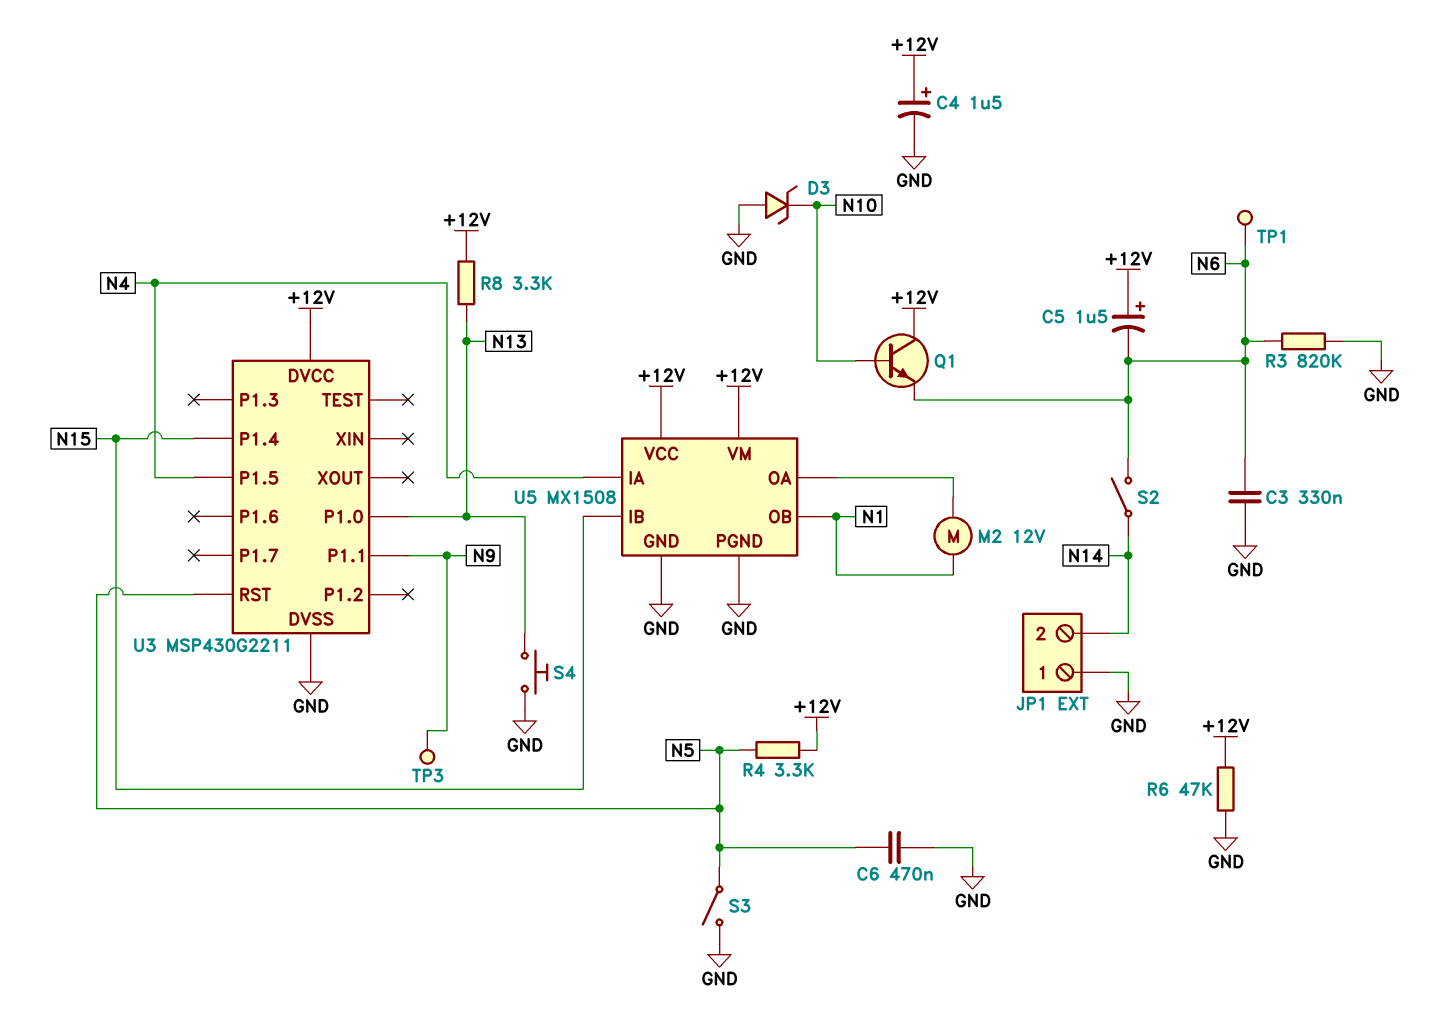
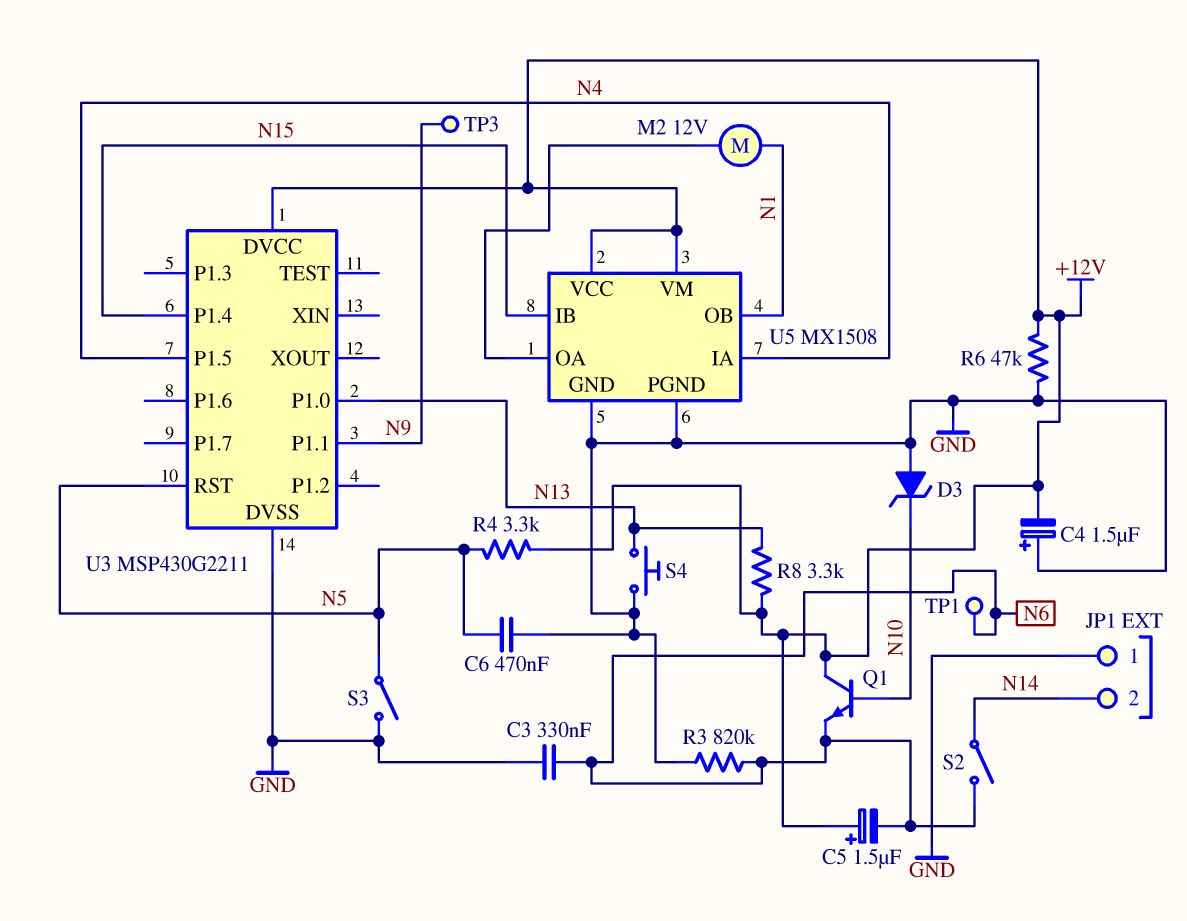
C4: 1.5uF (plus +12V, minus GND) -> 1.5uF (plus GND, minus +12V)

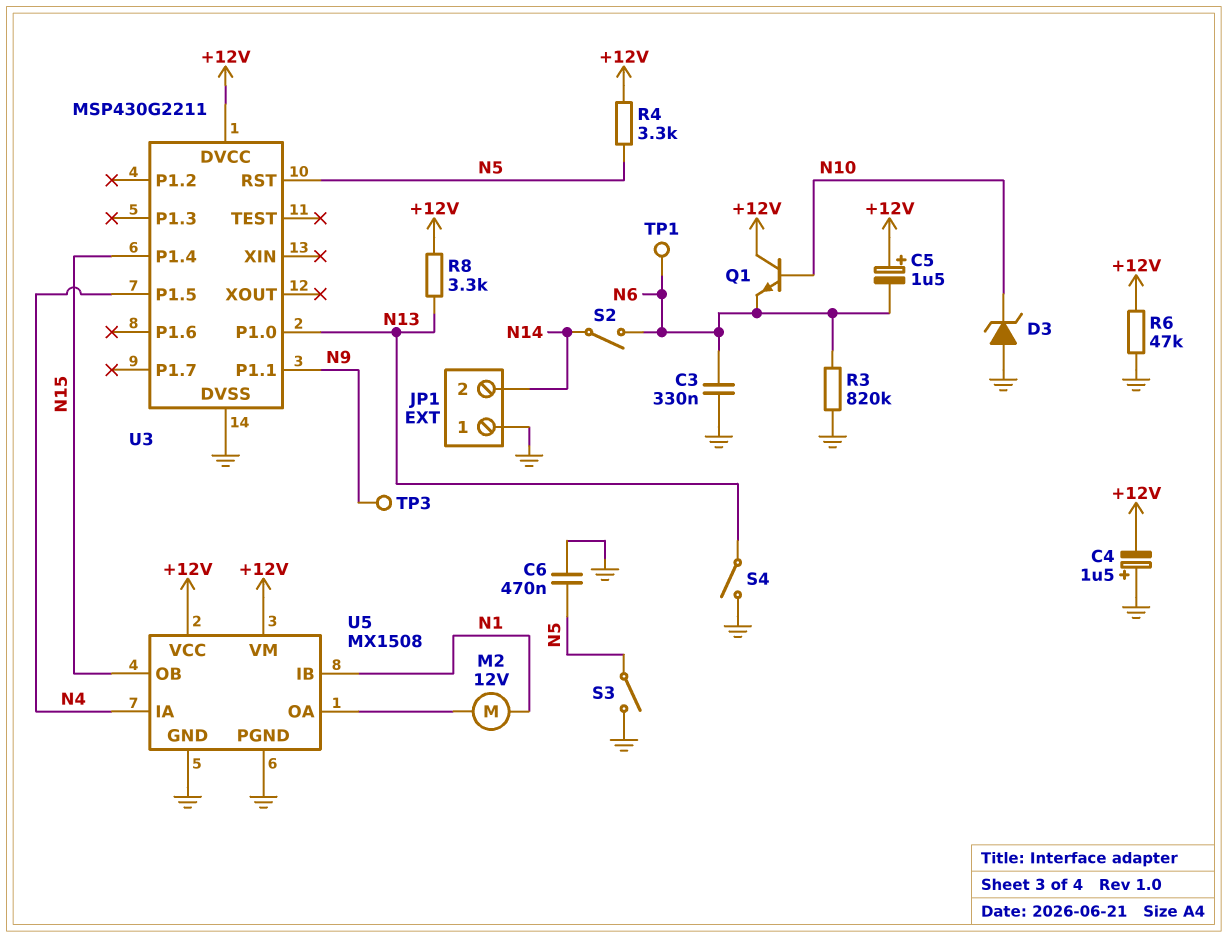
S4: button (GND, N13) -> switch (GND, N13)
U5 pin IB: N15 -> N1
U5 pin OB: N1 -> N15

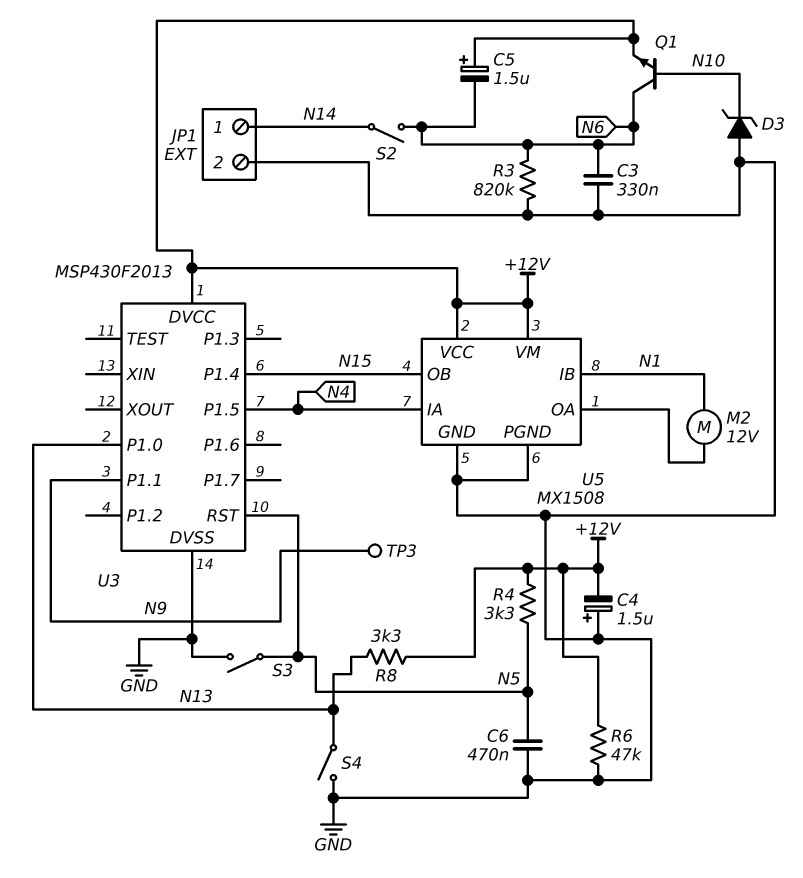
JP1 pin 1: GND -> N14
JP1 pin 2: N14 -> GND
Q1: NPN (B N10, C +12V, E N6) -> NPN (B N10, C N6, E +12V)
TP1: test point (N6) -> none
U3: MSP430G2211 -> MSP430F2013

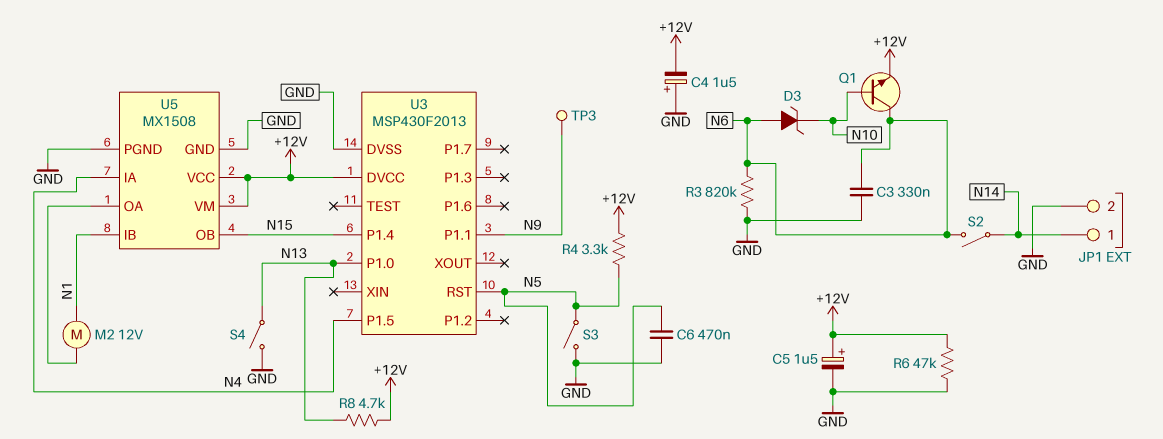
C5: 1.5uF (plus +12V, minus N6) -> 1.5uF (plus +12V, minus GND)
D3: zener (A GND, K N10) -> zener (A N6, K N10)
R8: 3.3k (+12V, N13) -> 4.7k (+12V, N13)

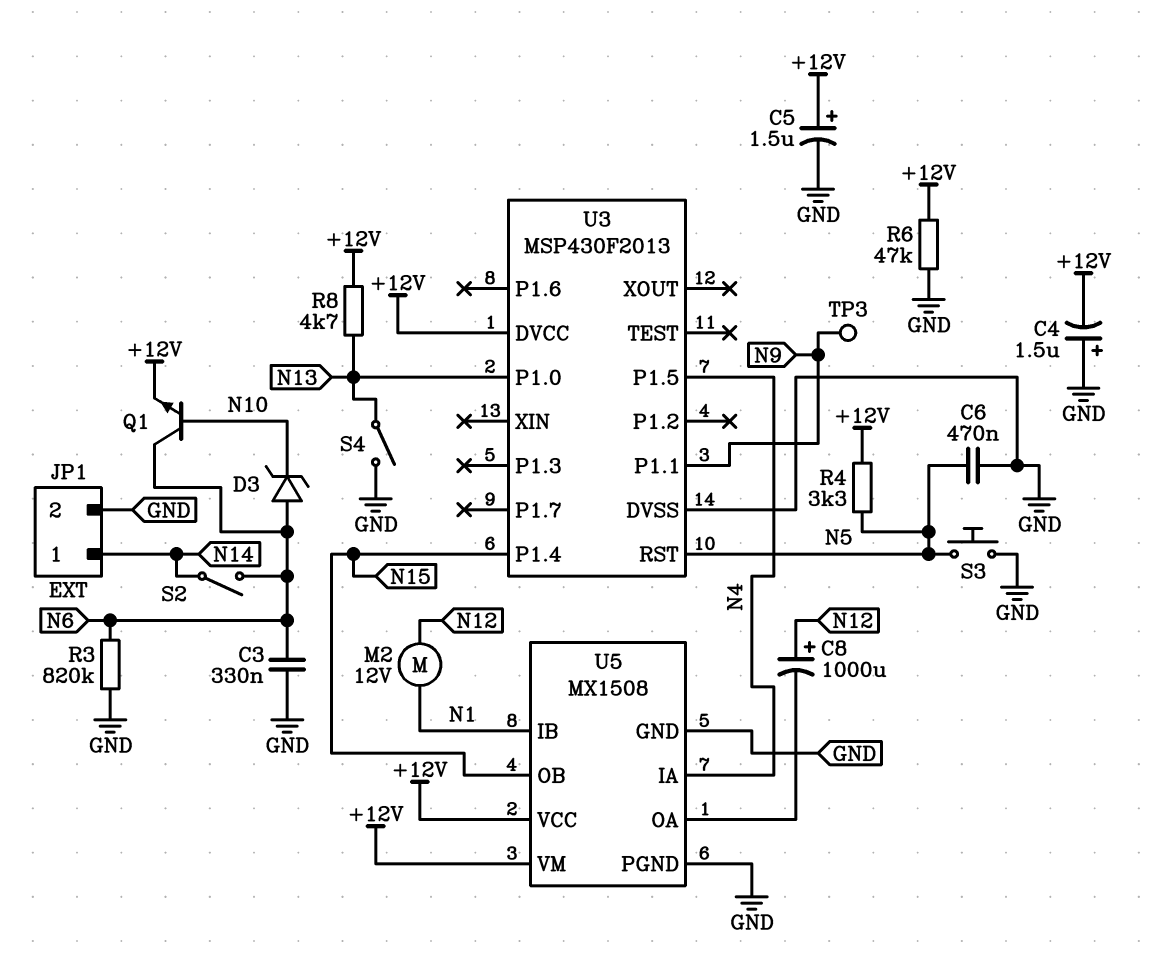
C8: none -> 1000uF (plus N12, minus U5/OA)
M2: motor 12V (N1, U5/OA) -> motor 12V (N1, N12)
S3: switch (GND, N5) -> button (GND, N5)

